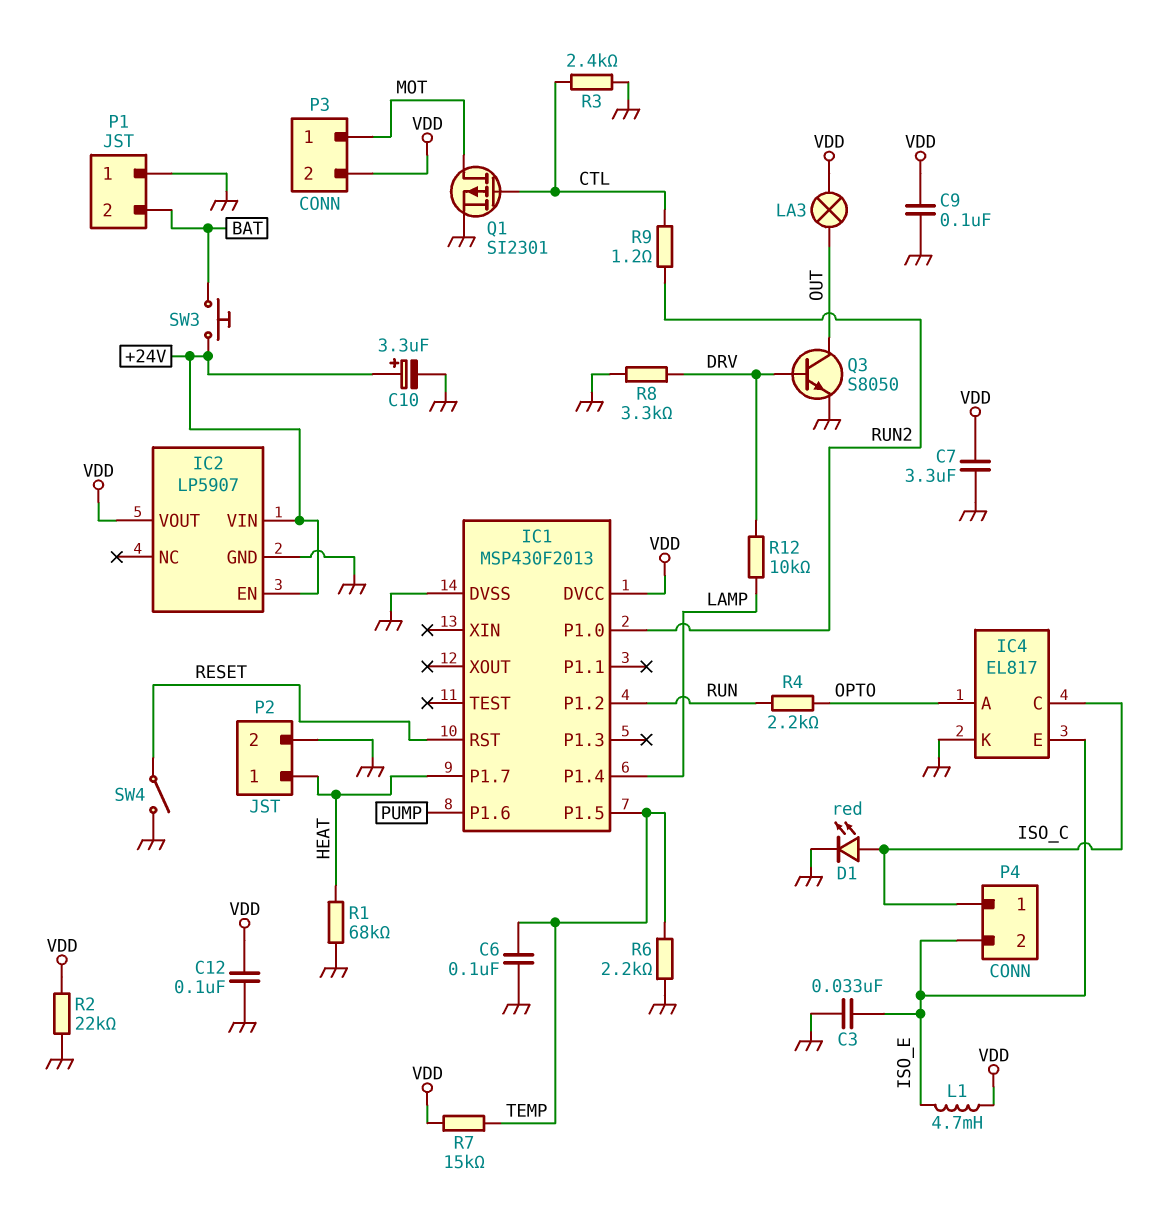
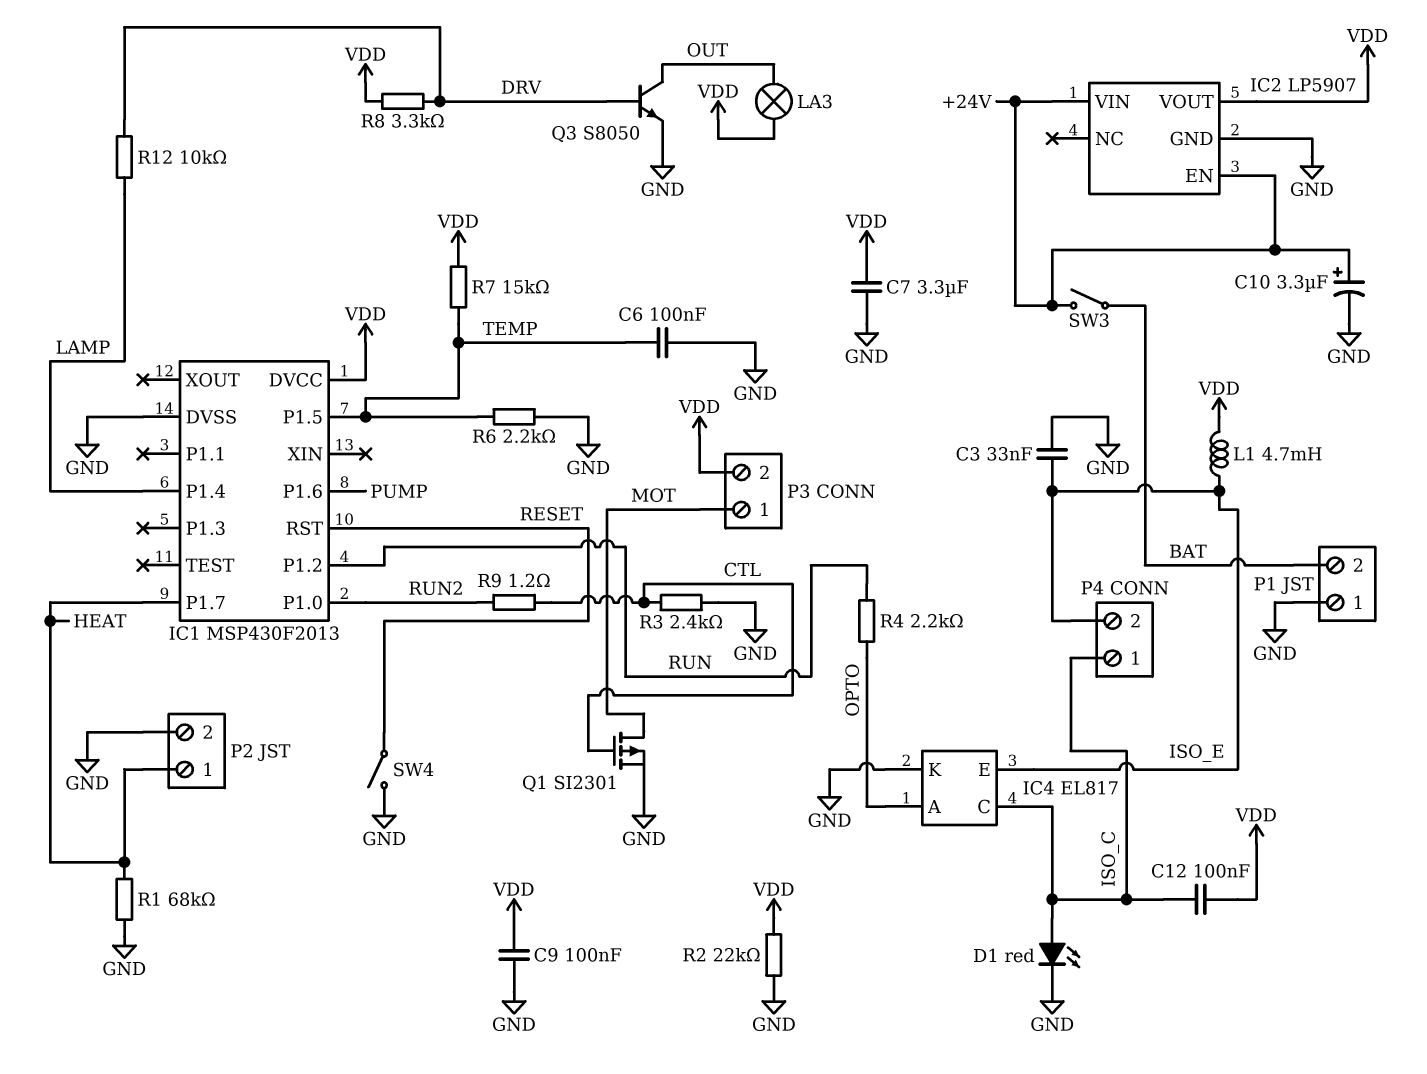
C12: 100nF (GND, VDD) -> 100nF (ISO_C, VDD)
R8: 3.3k (DRV, GND) -> 3.3k (DRV, VDD)
SW3: button (+24V, BAT) -> switch (+24V, BAT)

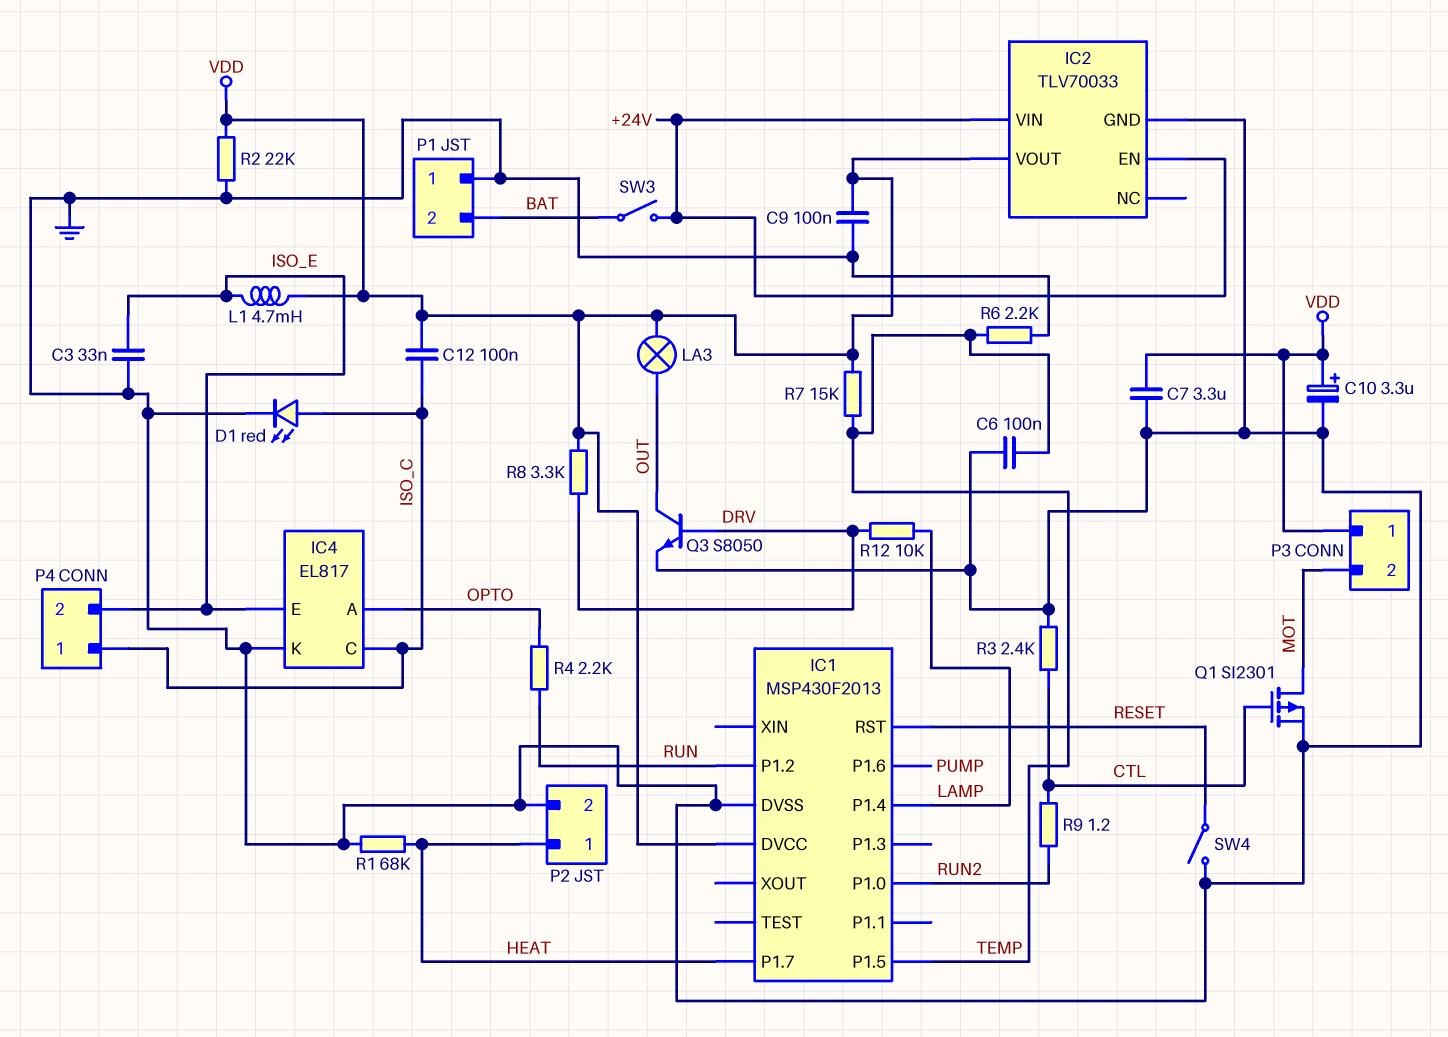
C10: 3.3uF (plus +24V, minus GND) -> 3.3uF (plus VDD, minus GND)
IC2: LP5907 -> TLV70033
P3 pin 1: MOT -> VDD
P3 pin 2: VDD -> MOT

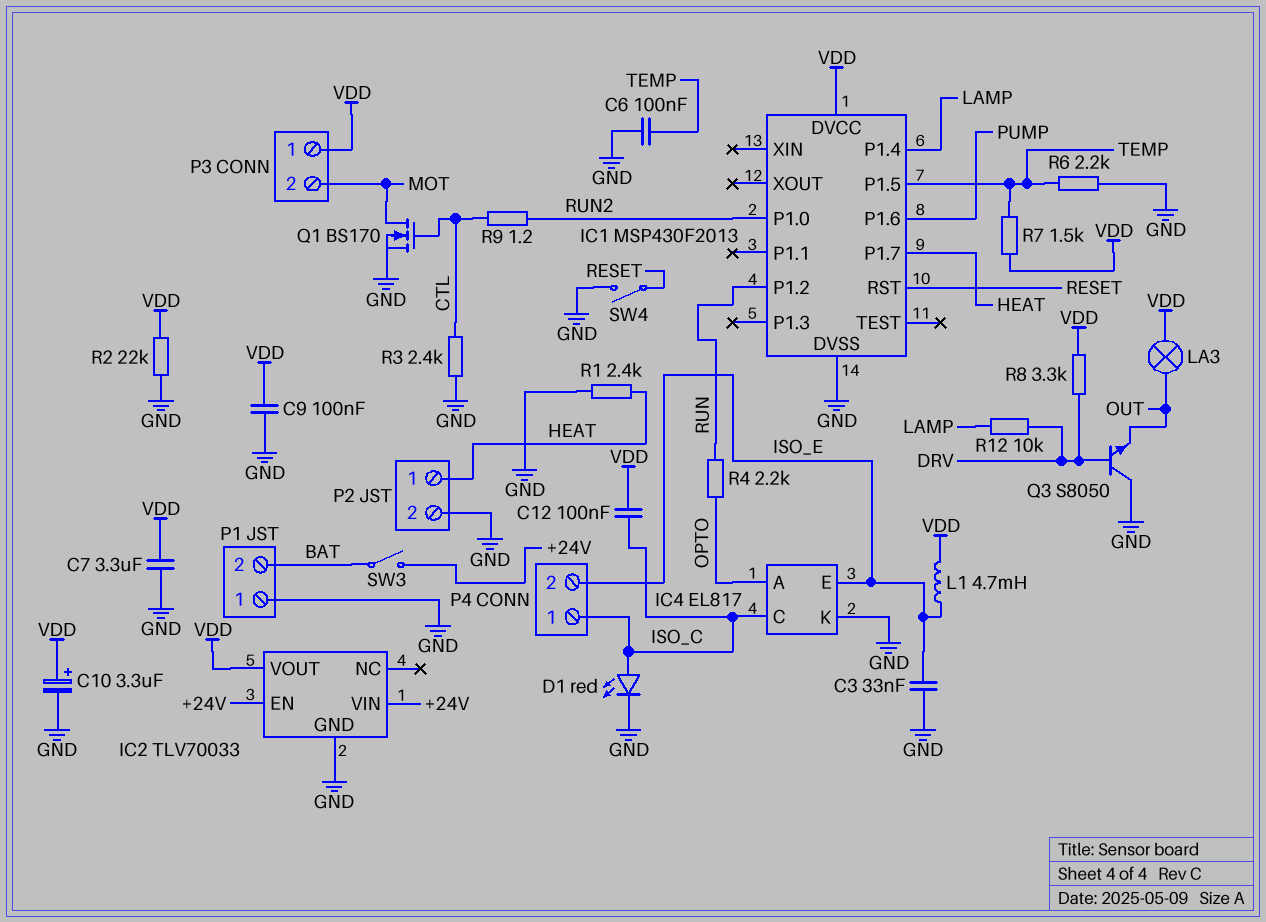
Q1: PMOS SI2301 (G CTL, D MOT, S GND) -> NMOS BS170 (G CTL, D MOT, S GND)
Q3: NPN S8050 (B DRV, C OUT, E GND) -> NPN S8050 (B DRV, C GND, E OUT)
R1: 68k (GND, HEAT) -> 2.4k (GND, HEAT)
R7: 15k (TEMP, VDD) -> 1.5k (TEMP, VDD)

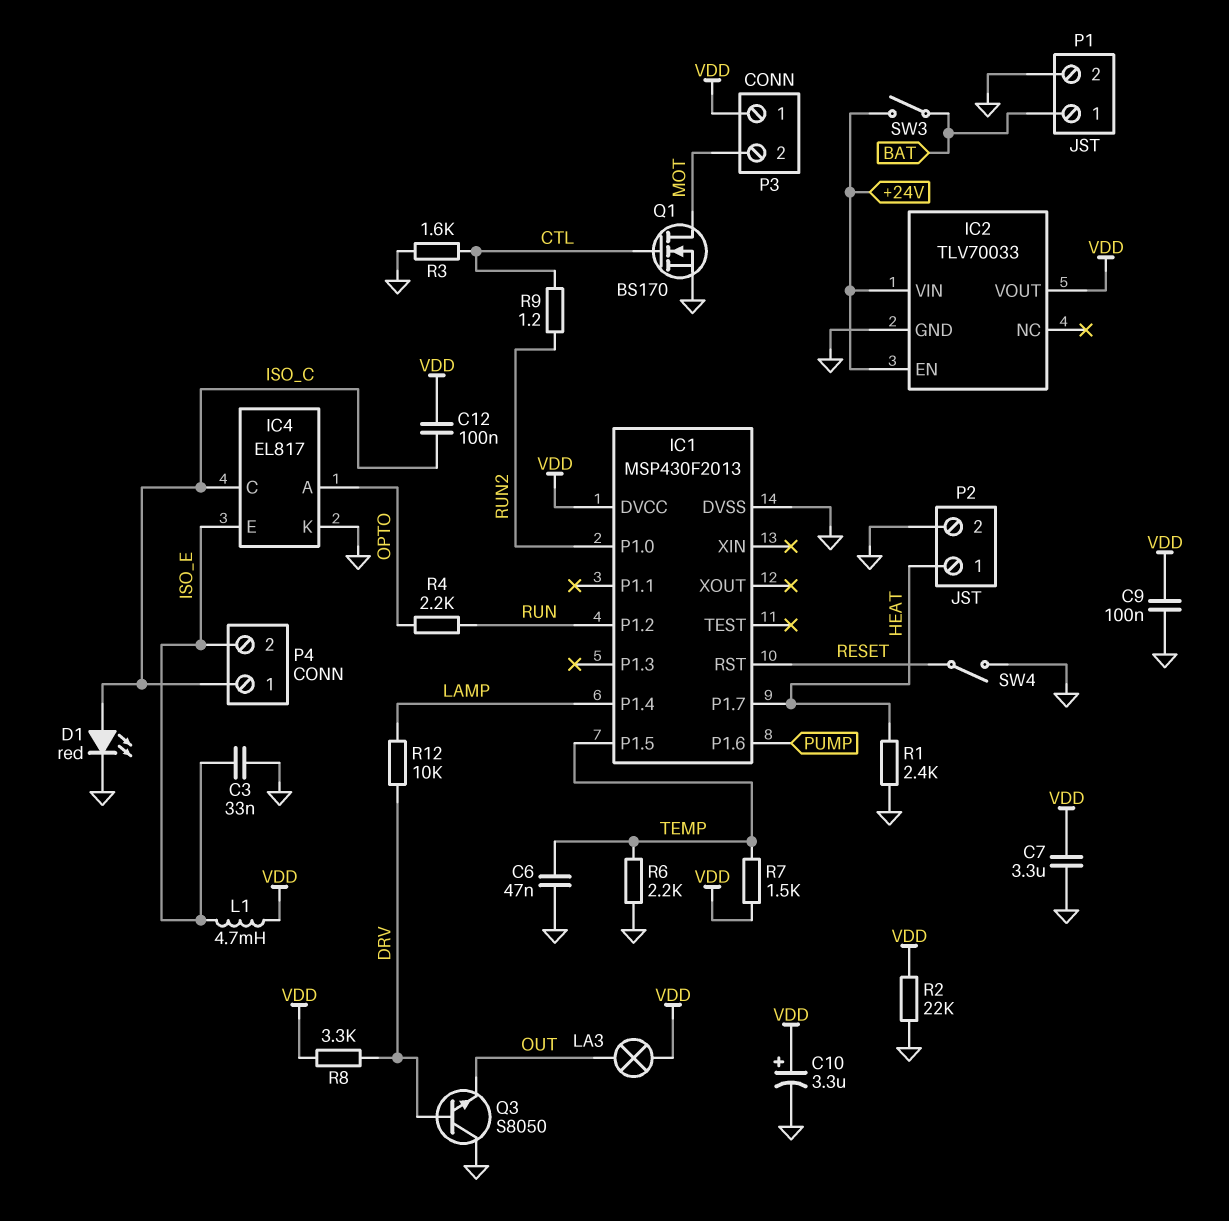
C6: 100nF (GND, TEMP) -> 47nF (GND, TEMP)
P1 pin 1: GND -> BAT
P1 pin 2: BAT -> GND
R3: 2.4k (CTL, GND) -> 1.6k (CTL, GND)

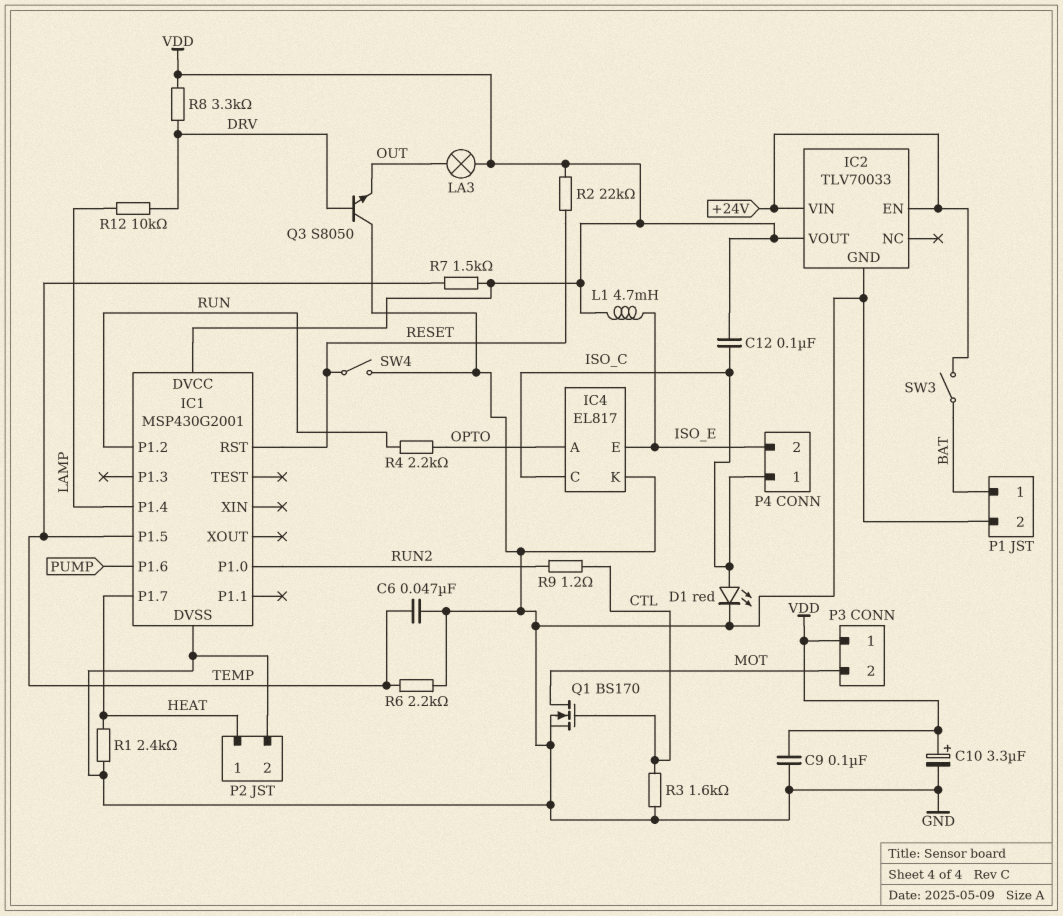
C3: 33nF (GND, ISO_E) -> none
C7: 3.3uF (GND, VDD) -> none
IC1: MSP430F2013 -> MSP430G2001
R2: 22k (GND, VDD) -> 22k (RESET, VDD)

